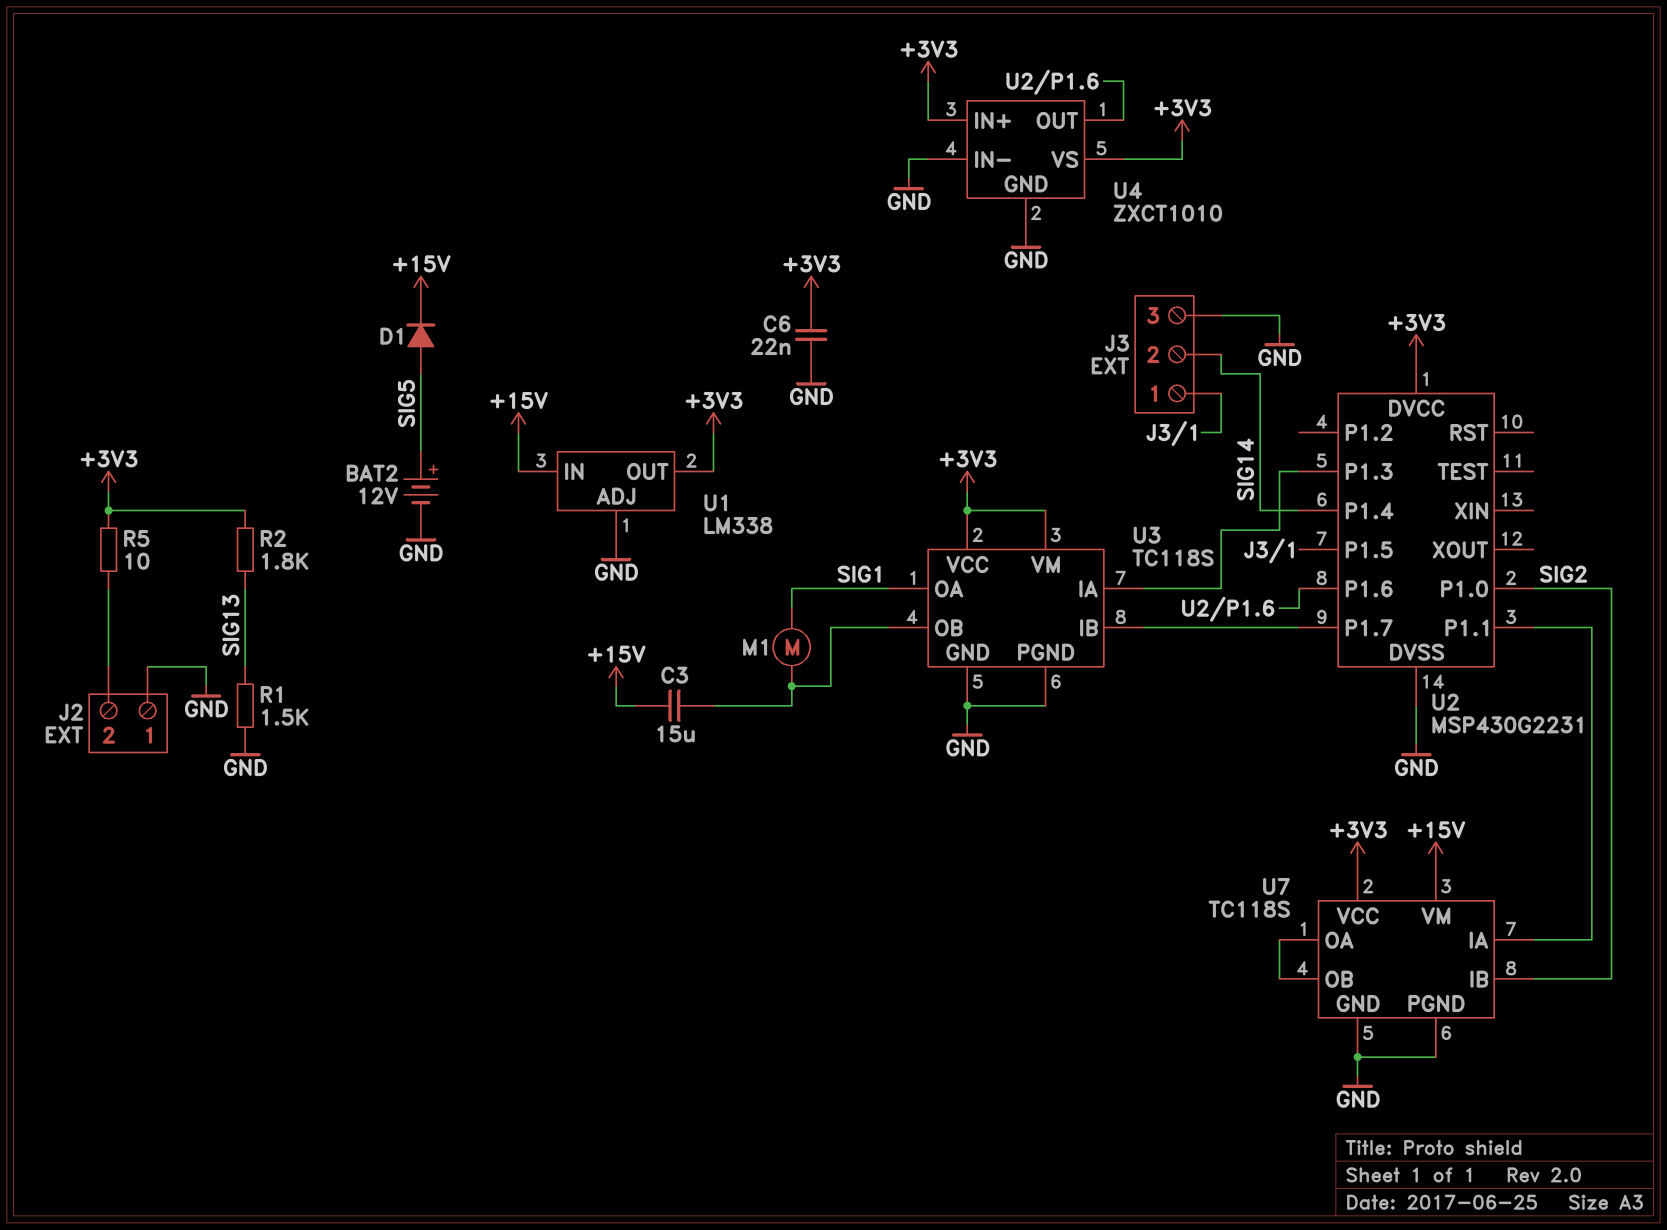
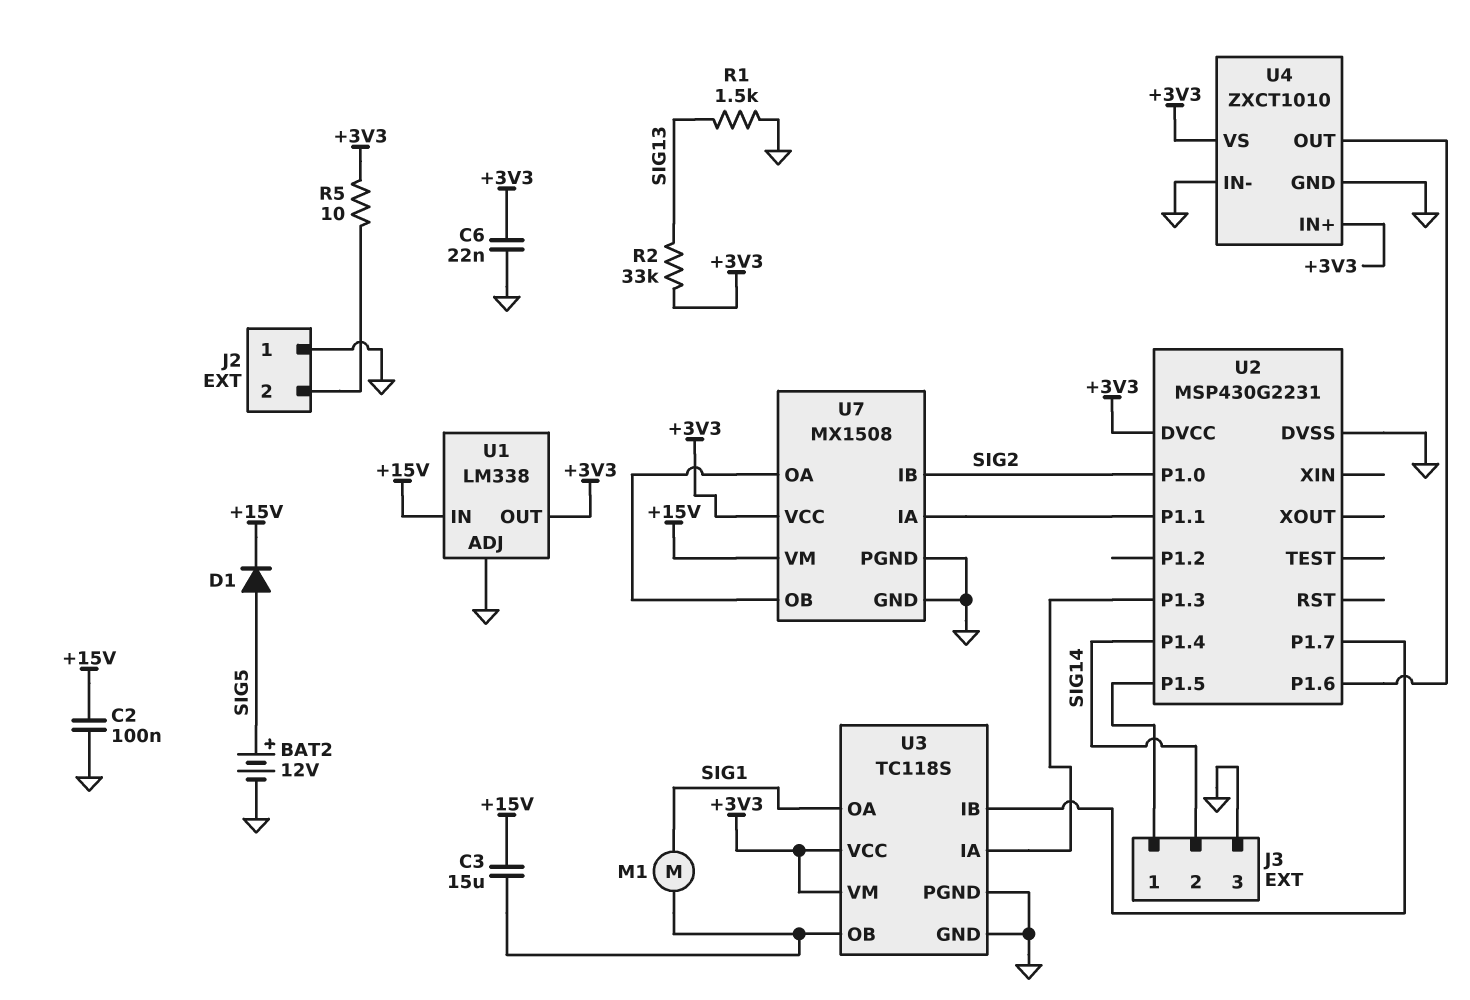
C2: none -> 100nF (+15V, GND)
R2: 1.8k (+3V3, SIG13) -> 33k (+3V3, SIG13)
U7: TC118S -> MX1508

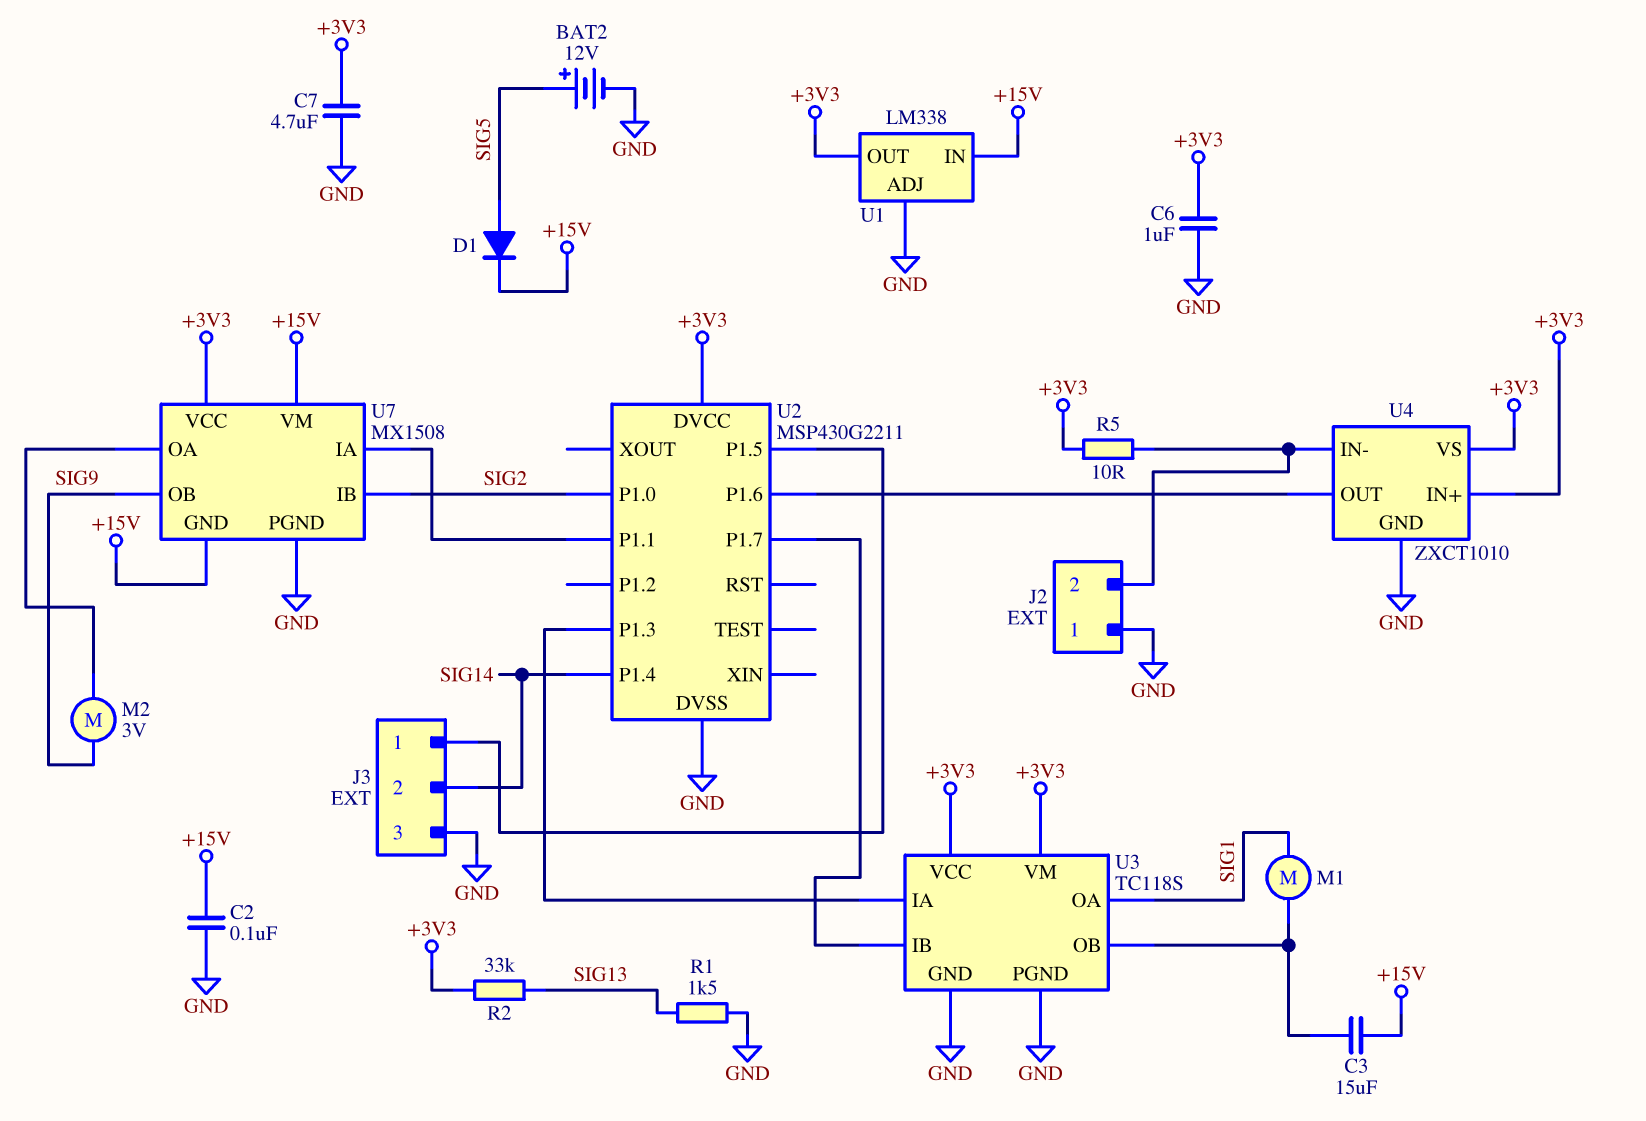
C6: 22nF (+3V3, GND) -> 1uF (+3V3, GND)
C7: none -> 4.7uF (+3V3, GND)
M2: none -> motor 3V (SIG9, U7/OA)
U2: MSP430G2231 -> MSP430G2211
U4 pin IN-: GND -> J2/2
U7 pin GND: GND -> +15V
U7 pin OB: U7/OA -> SIG9

